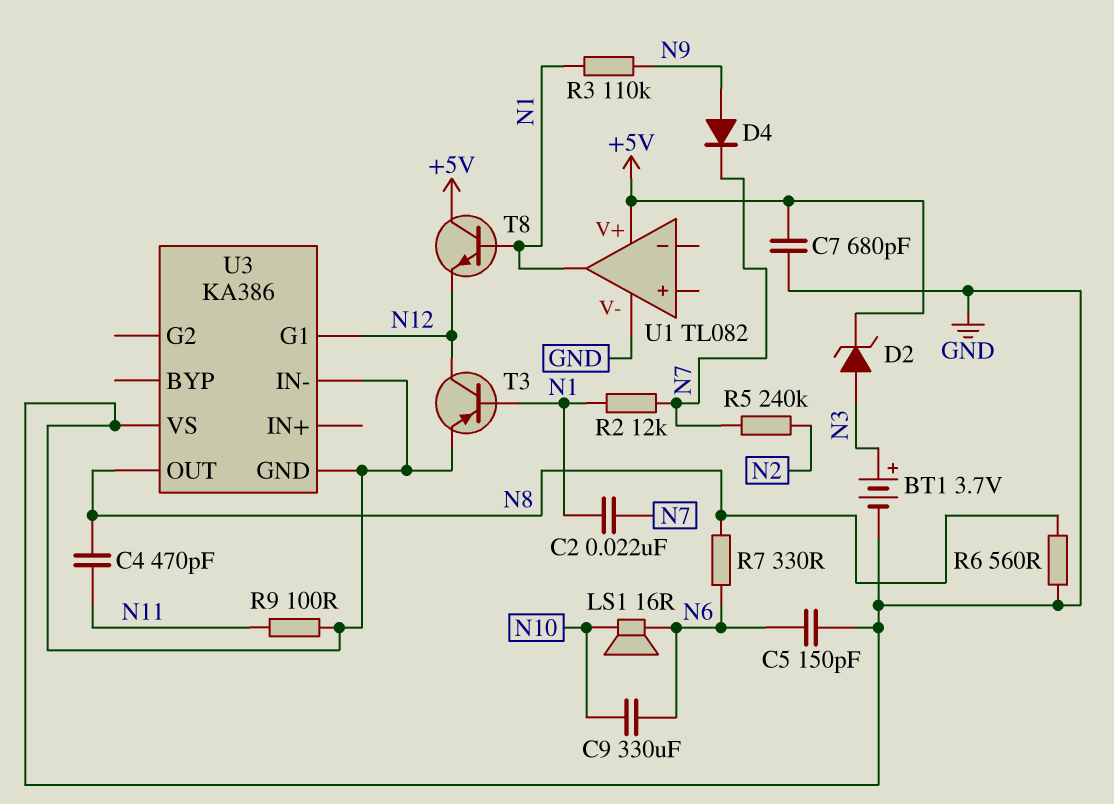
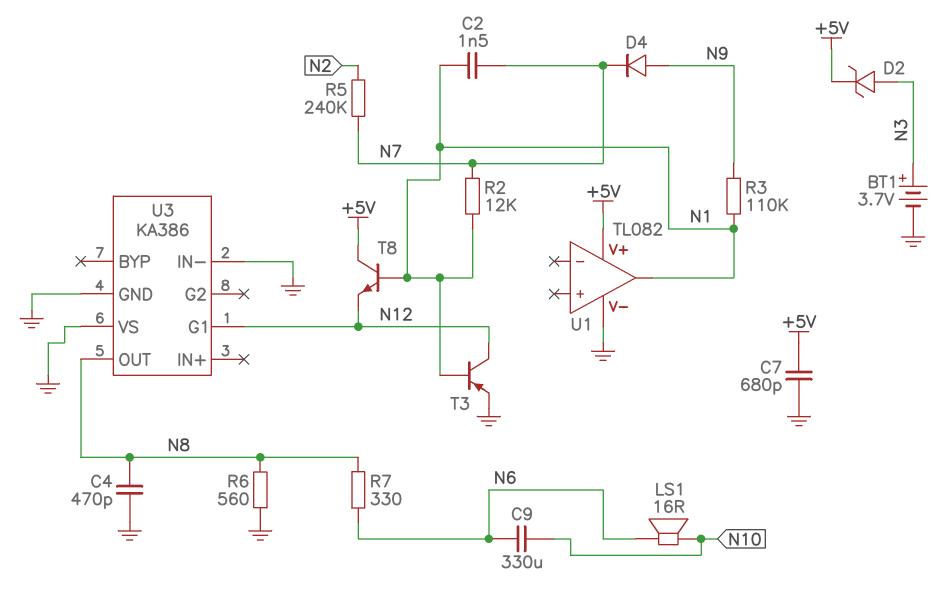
C2: 22nF (N1, N7) -> 1.5nF (N1, N7)
C4: 470pF (N8, N11) -> 470pF (GND, N8)
C5: 150pF (GND, N6) -> none
R9: 100 (GND, N11) -> none

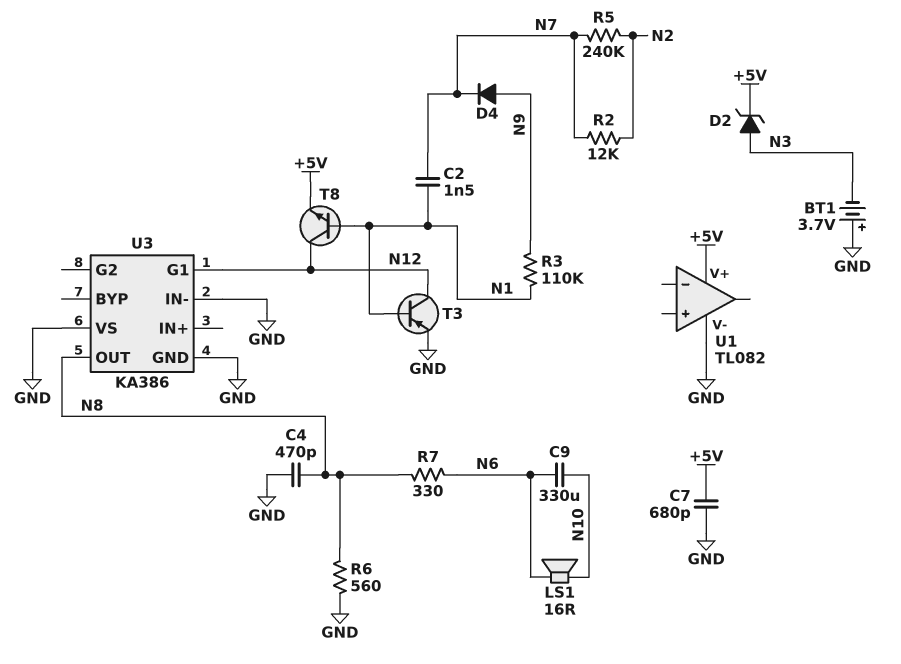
BT1: 3.7V (plus N3, minus GND) -> 3.7V (plus GND, minus N3)
R2: 12k (N1, N7) -> 12k (N2, N7)
T8: NPN (B N1, C +5V, E N12) -> NPN (B N1, C N12, E +5V)
U1 pin out: N1 -> none

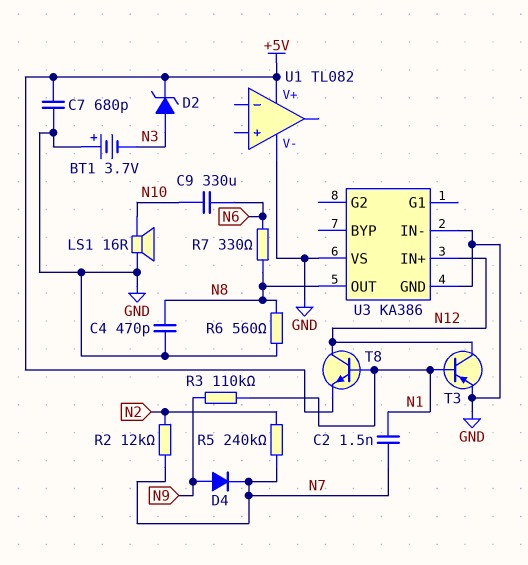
LS1: speaker 16R (N6, N10) -> speaker 16R (GND, N10)
U3 pin G1: N12 -> none
U3 pin IN+: none -> N12

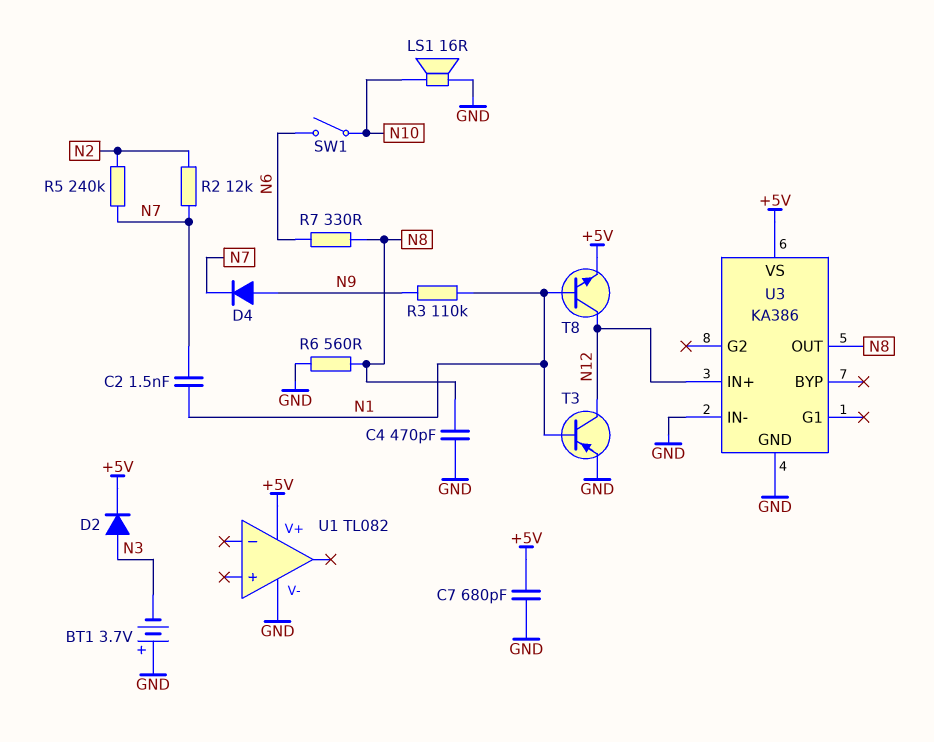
C9: 330uF (N6, N10) -> none
D2: zener (A N3, K +5V) -> diode (A N3, K +5V)
SW1: none -> switch (N6, N10)
U3 pin VS: GND -> +5V

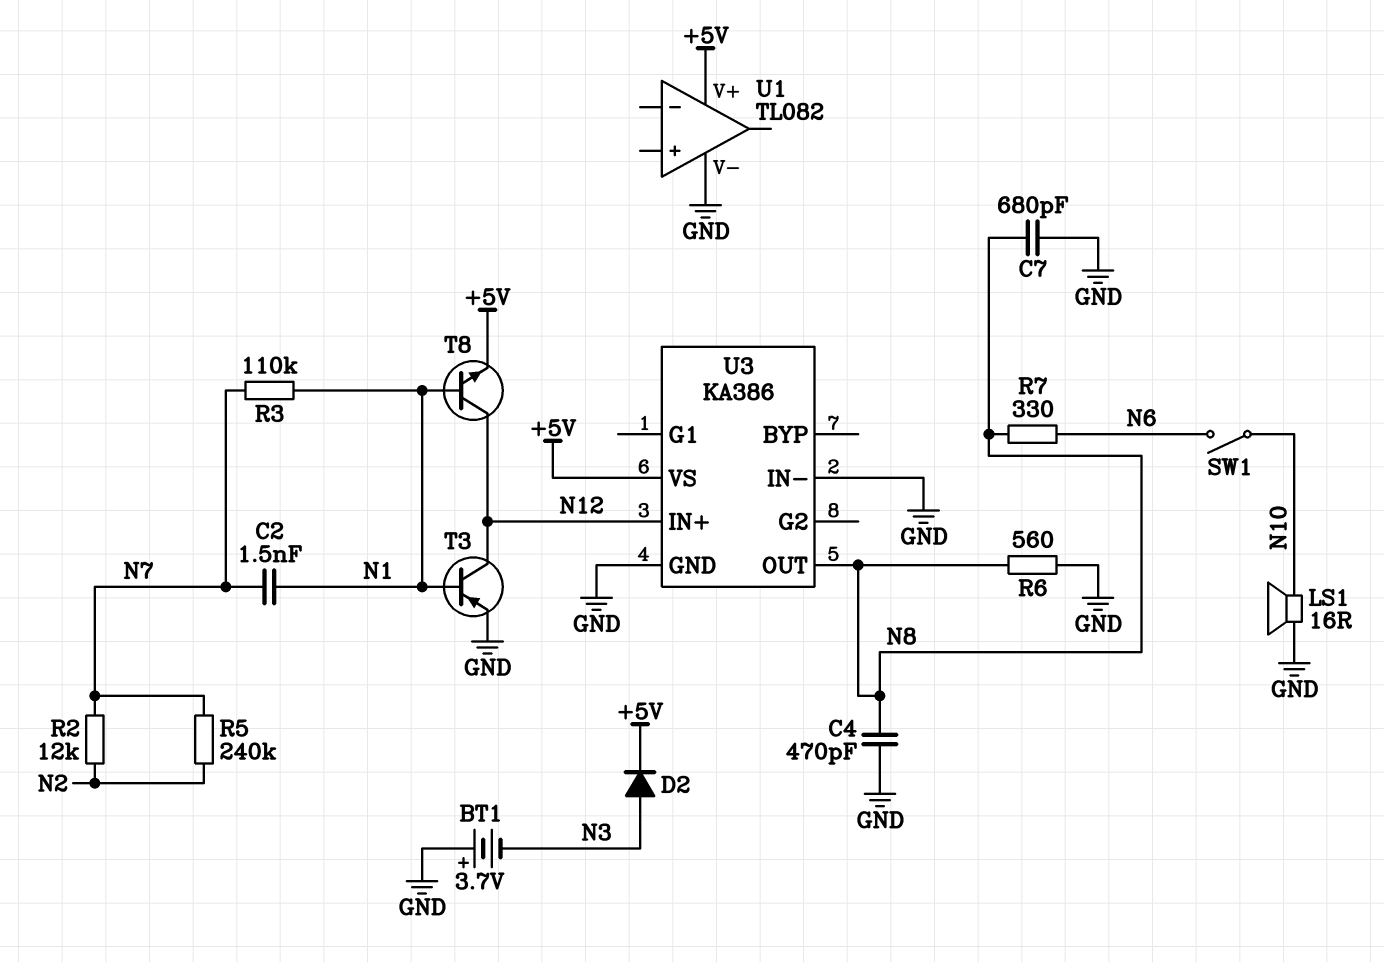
C7: 680pF (+5V, GND) -> 680pF (GND, N8)
D4: diode (A N9, K N7) -> none
R3: 110k (N1, N9) -> 110k (N1, N7)

